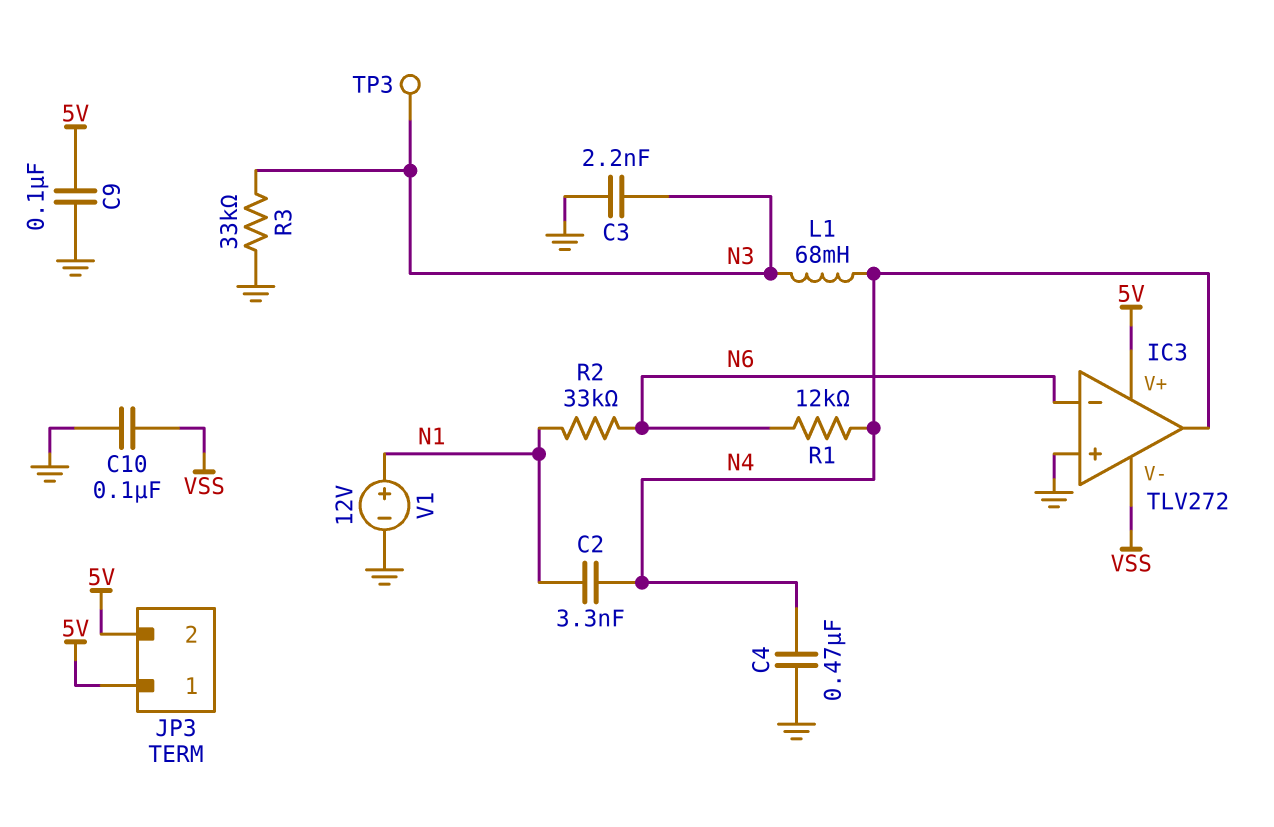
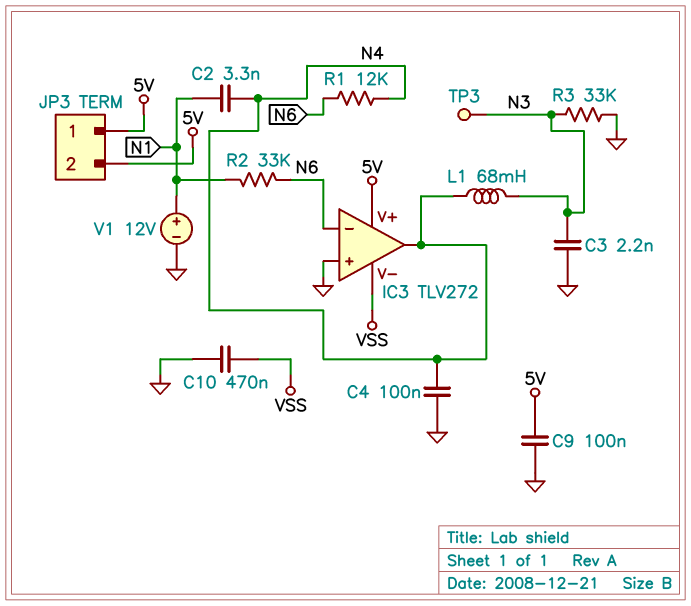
C4: 470nF (GND, N4) -> 100nF (GND, N4)
C10: 100nF (GND, VSS) -> 470nF (GND, VSS)

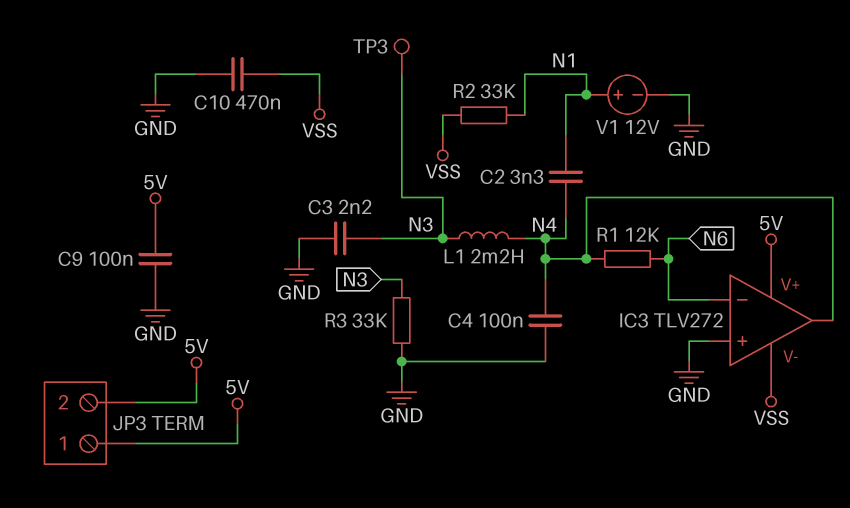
L1: 68mH (N3, N4) -> 2.2mH (N3, N4)
R2: 33k (N1, N6) -> 33k (N1, VSS)

